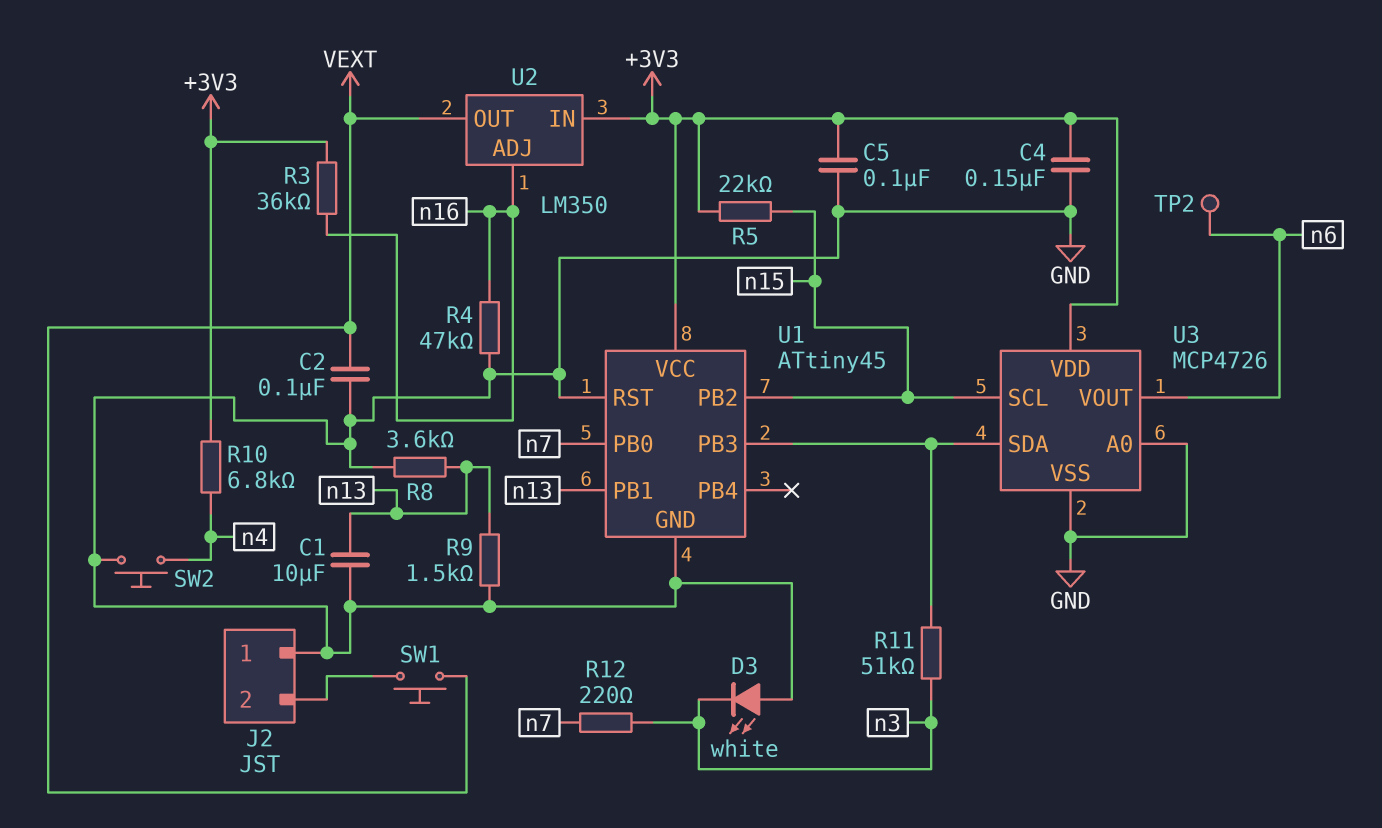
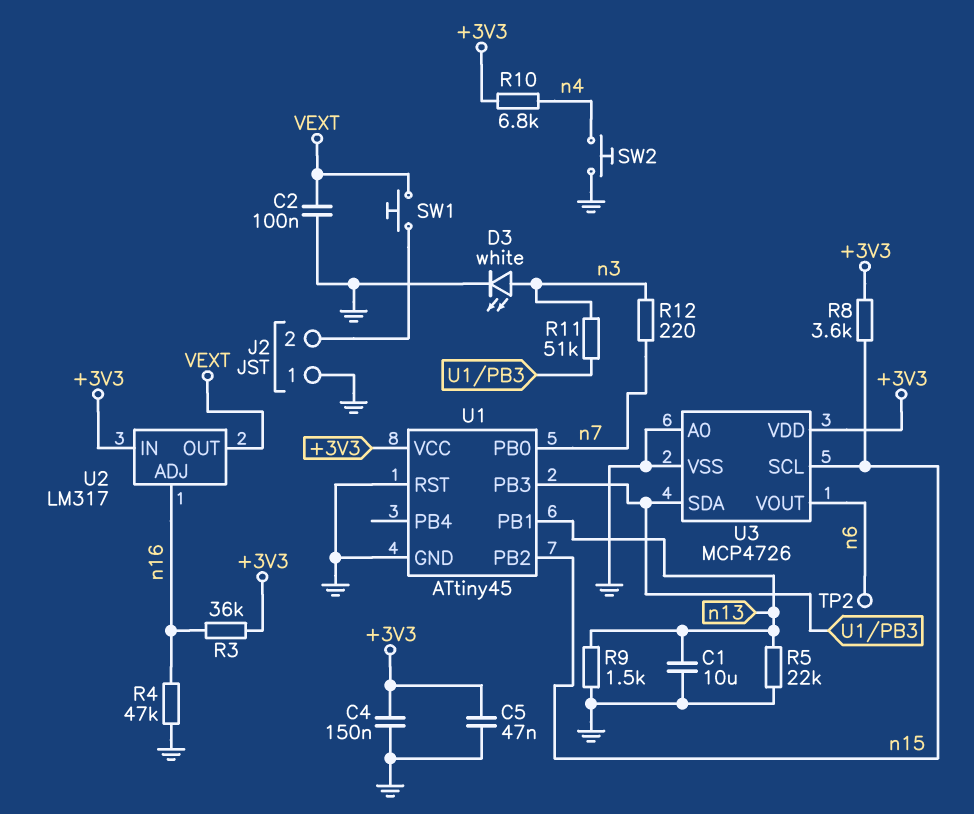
C5: 100nF (+3V3, GND) -> 47nF (+3V3, GND)
D3: LED white (A GND, K n3) -> LED white (A n3, K GND)
R5: 22k (+3V3, n15) -> 22k (GND, n13)
R8: 3.6k (GND, n13) -> 3.6k (+3V3, n15)
U2: LM350 -> LM317

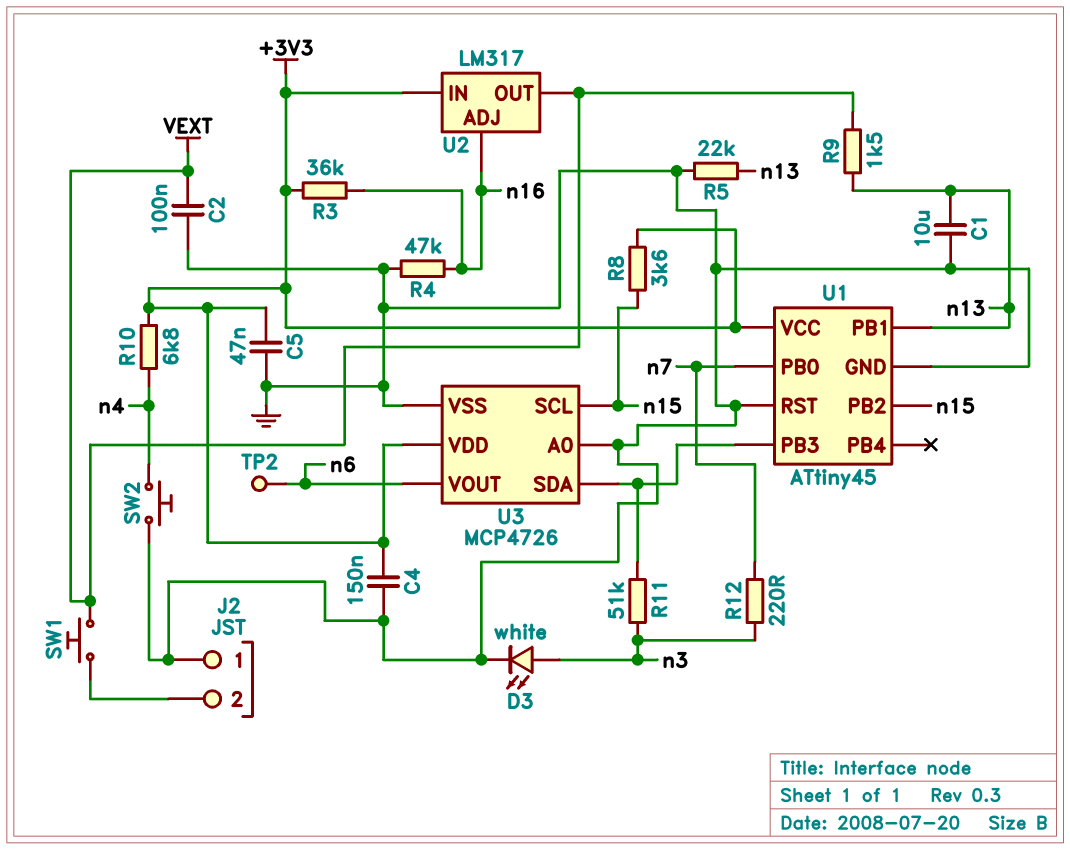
R9: 1.5k (GND, n13) -> 1.5k (VEXT, n13)

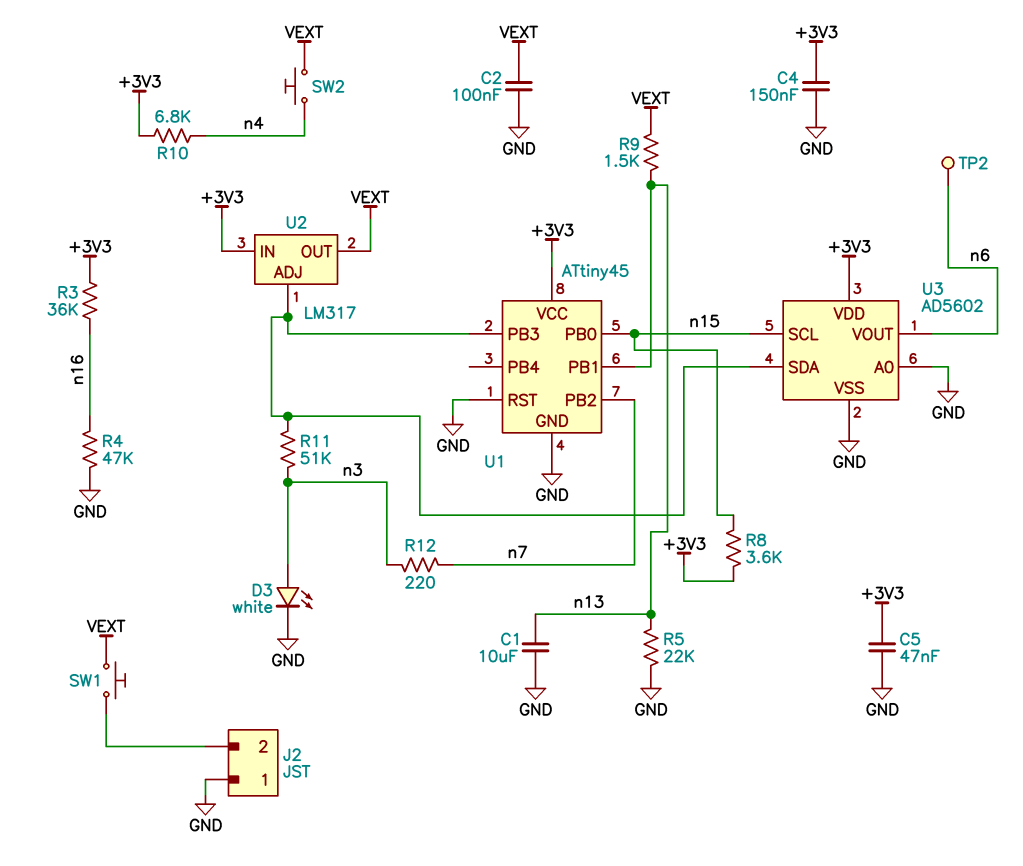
SW2: button (GND, n4) -> button (VEXT, n4)
U1 pin PB0: n7 -> n15
U1 pin PB2: n15 -> n7
U2 pin ADJ: n16 -> U1/PB3
U3: MCP4726 -> AD5602

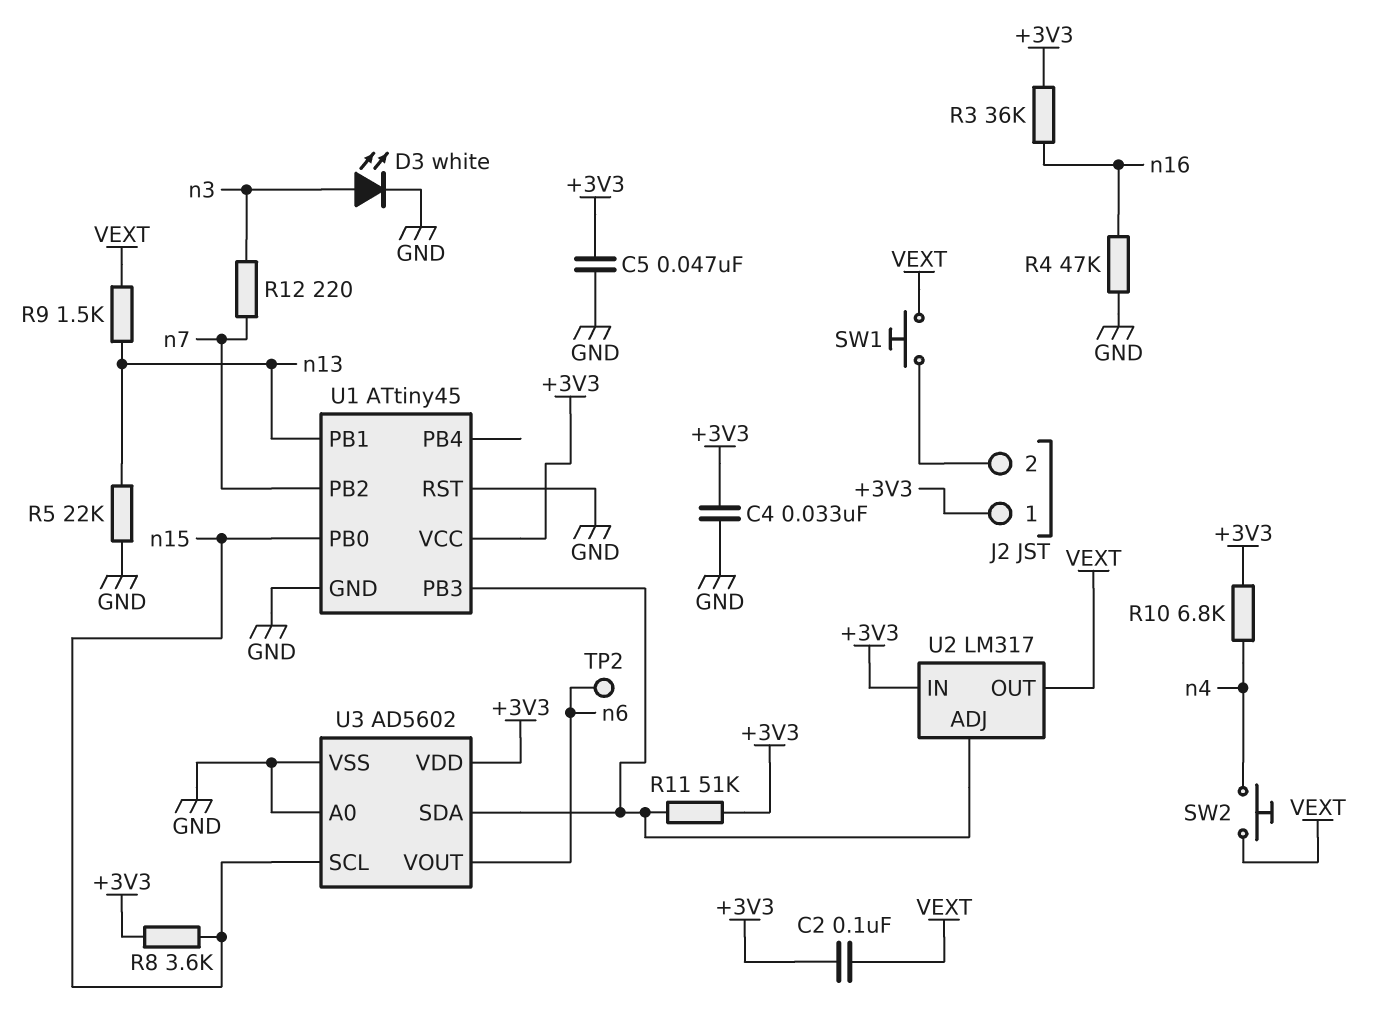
C1: 10uF (GND, n13) -> none
C2: 100nF (GND, VEXT) -> 100nF (+3V3, VEXT)
C4: 150nF (+3V3, GND) -> 33nF (+3V3, GND)
J2 pin 1: GND -> +3V3
R11: 51k (U1/PB3, n3) -> 51k (+3V3, U1/PB3)

